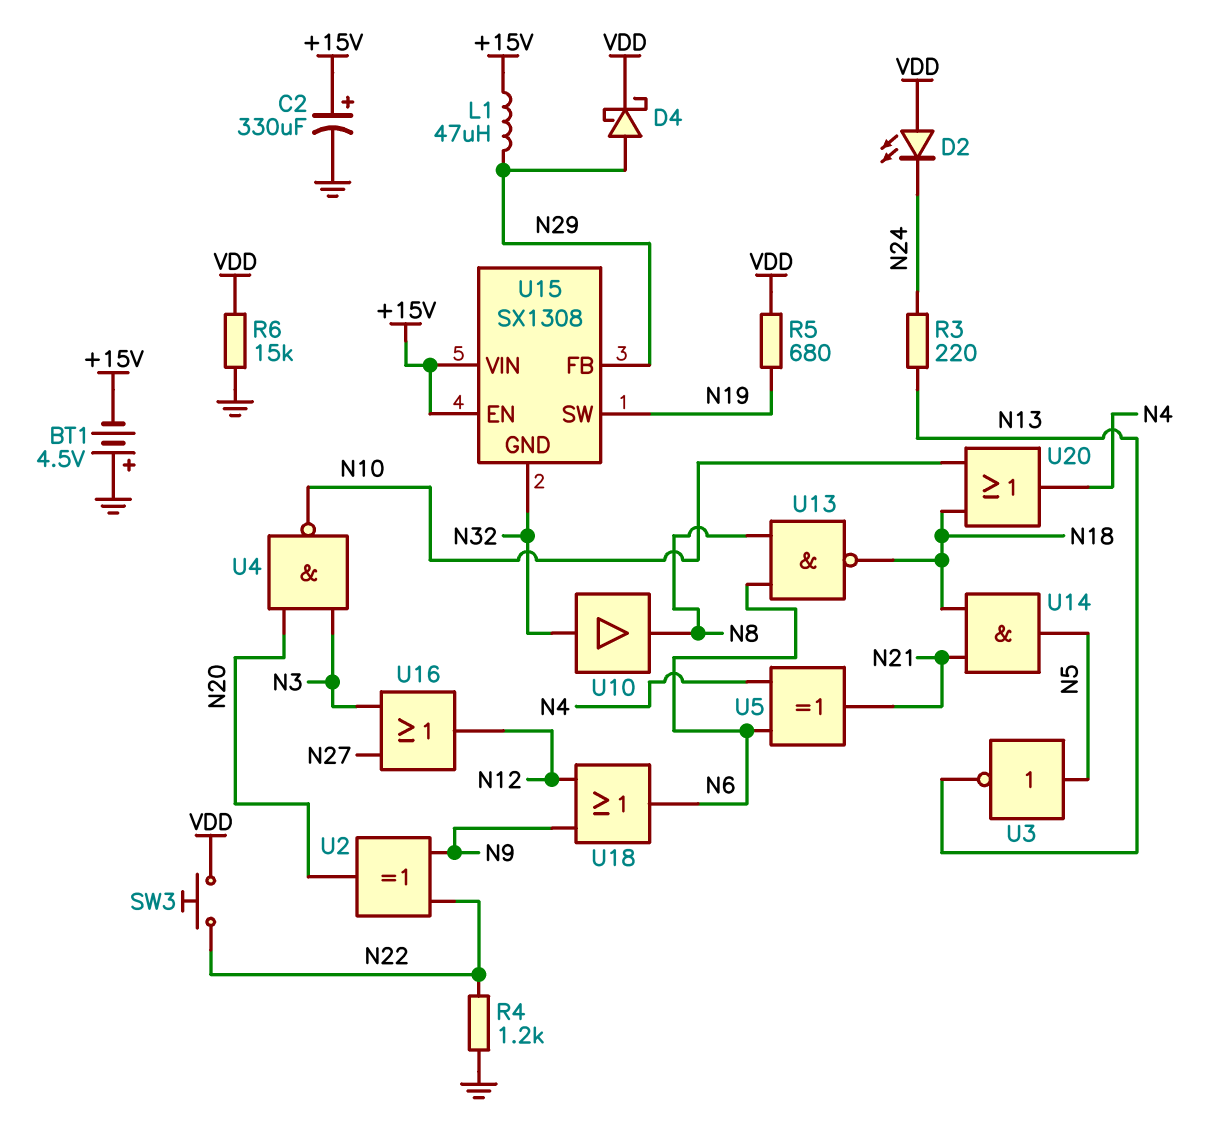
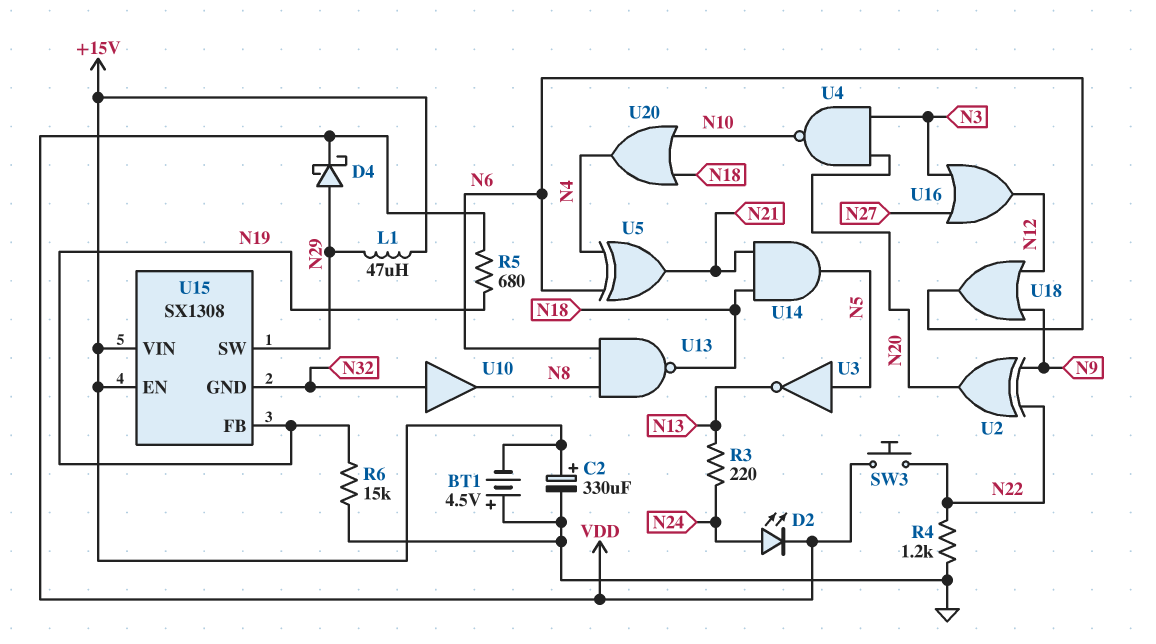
D2: LED (A VDD, K N24) -> LED (A N24, K VDD)
R6: 15k (GND, VDD) -> 15k (GND, N19)
U15 pin FB: N29 -> N19
U15 pin SW: N19 -> N29

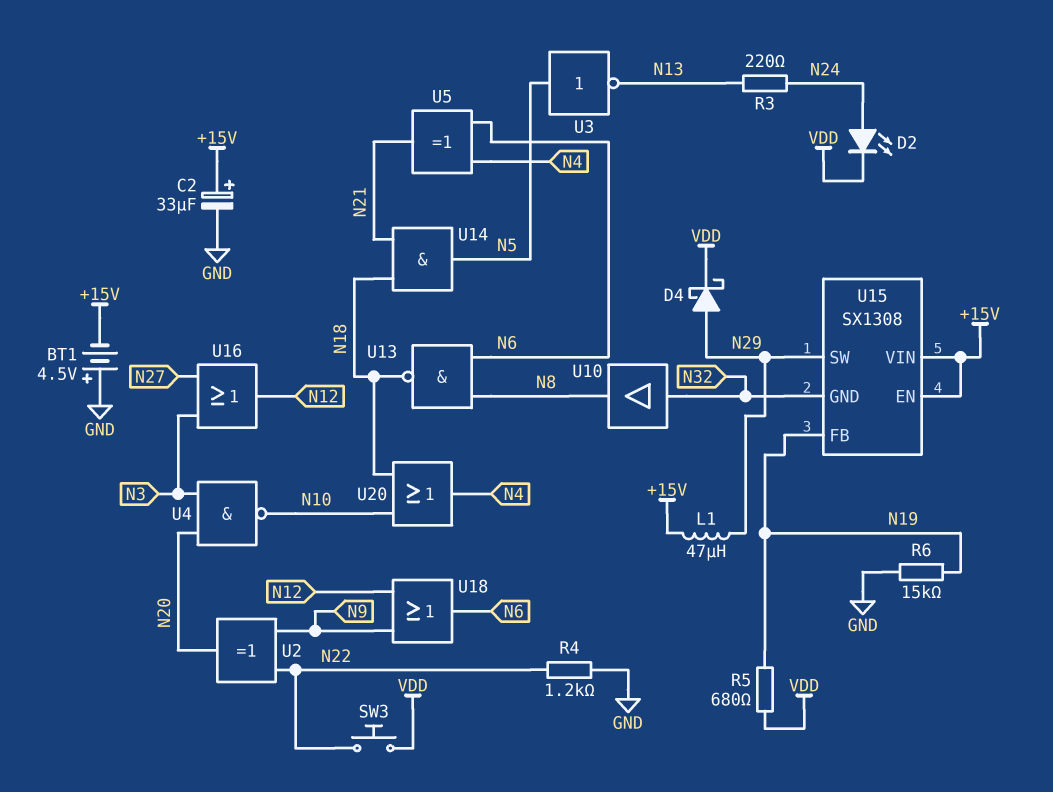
C2: 330uF (plus +15V, minus GND) -> 33uF (plus +15V, minus GND)

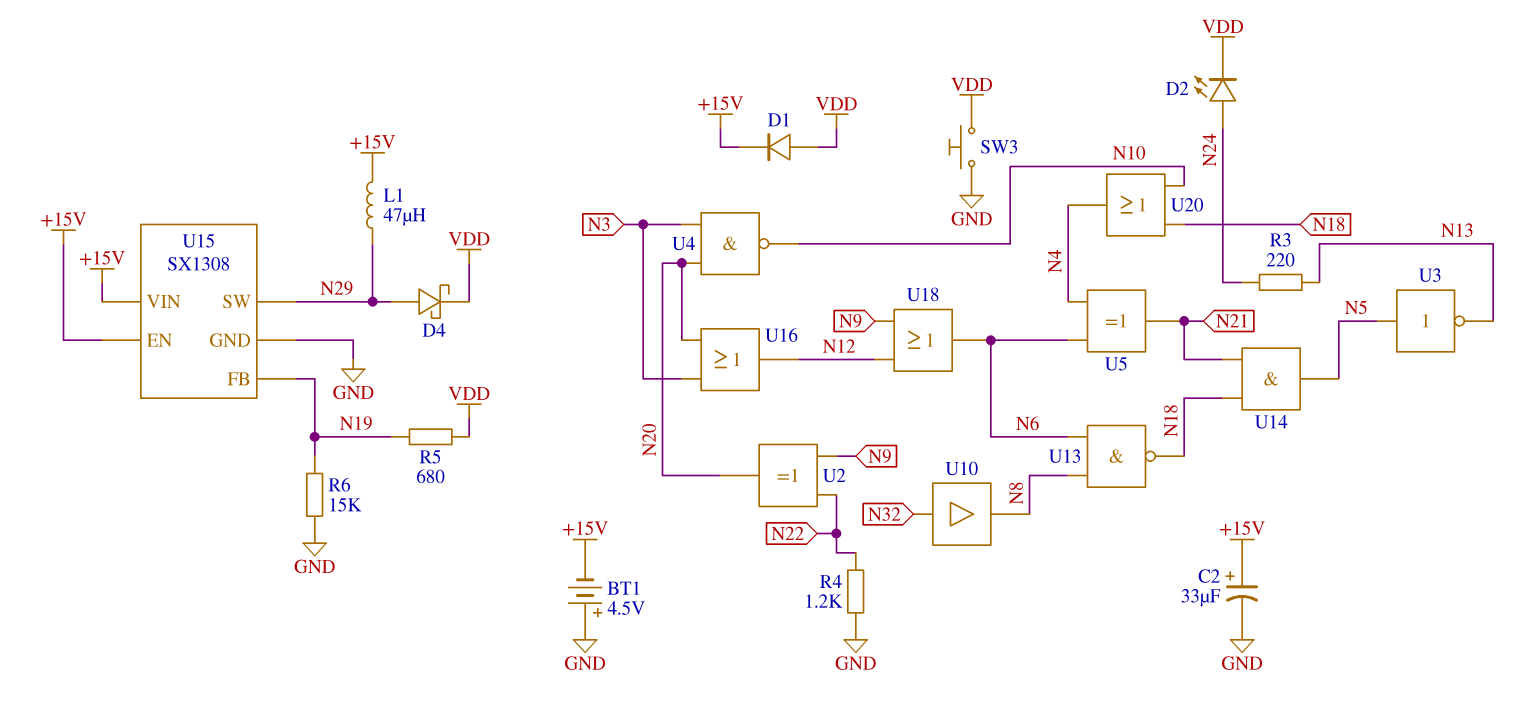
D1: none -> diode (A VDD, K +15V)
SW3: button (N22, VDD) -> button (GND, VDD)
U15 pin GND: N32 -> GND
U16: OR (in N3, in N27, out N12) -> OR (in N3, in N20, out N12)

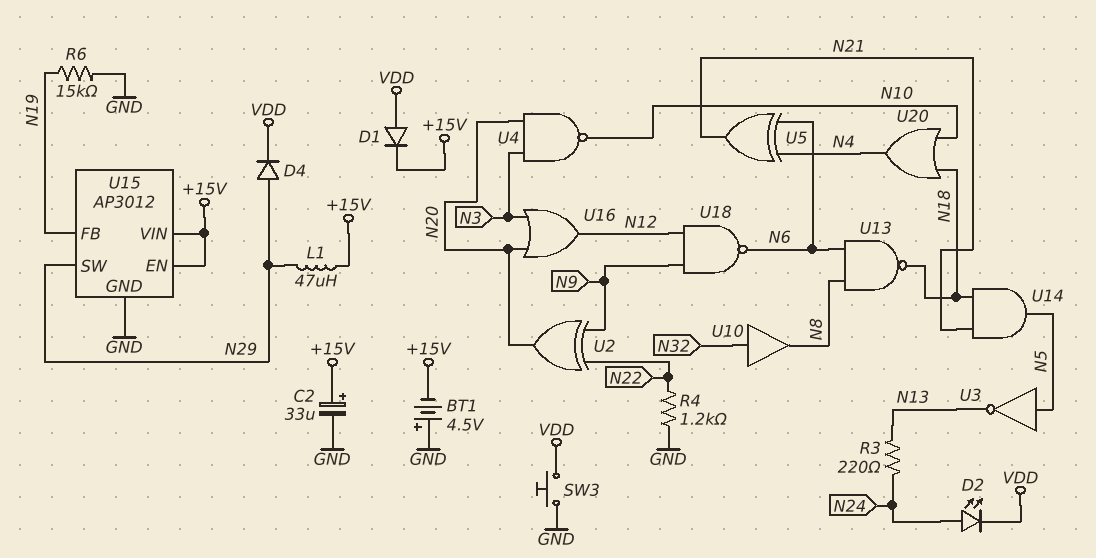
D4: schottky (A N29, K VDD) -> diode (A N29, K VDD)
R5: 680 (N19, VDD) -> none
U15: SX1308 -> AP3012
U18: OR (in N9, in N12, out N6) -> NAND (in N9, in N12, out N6)

